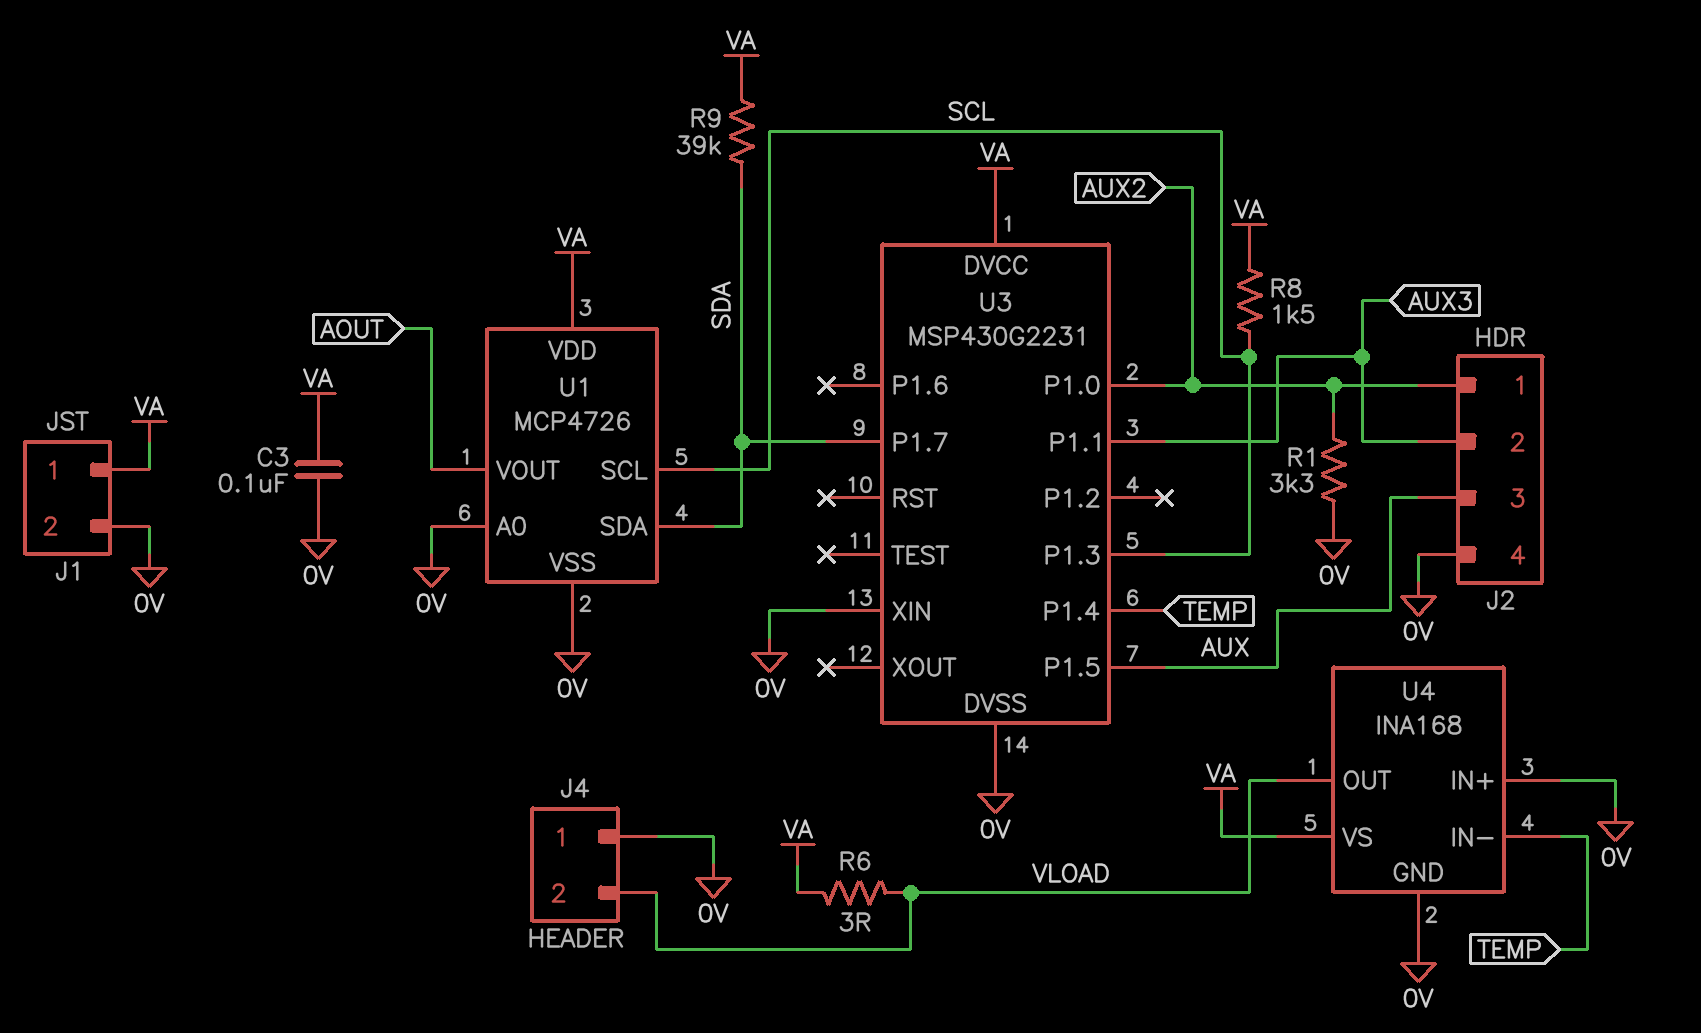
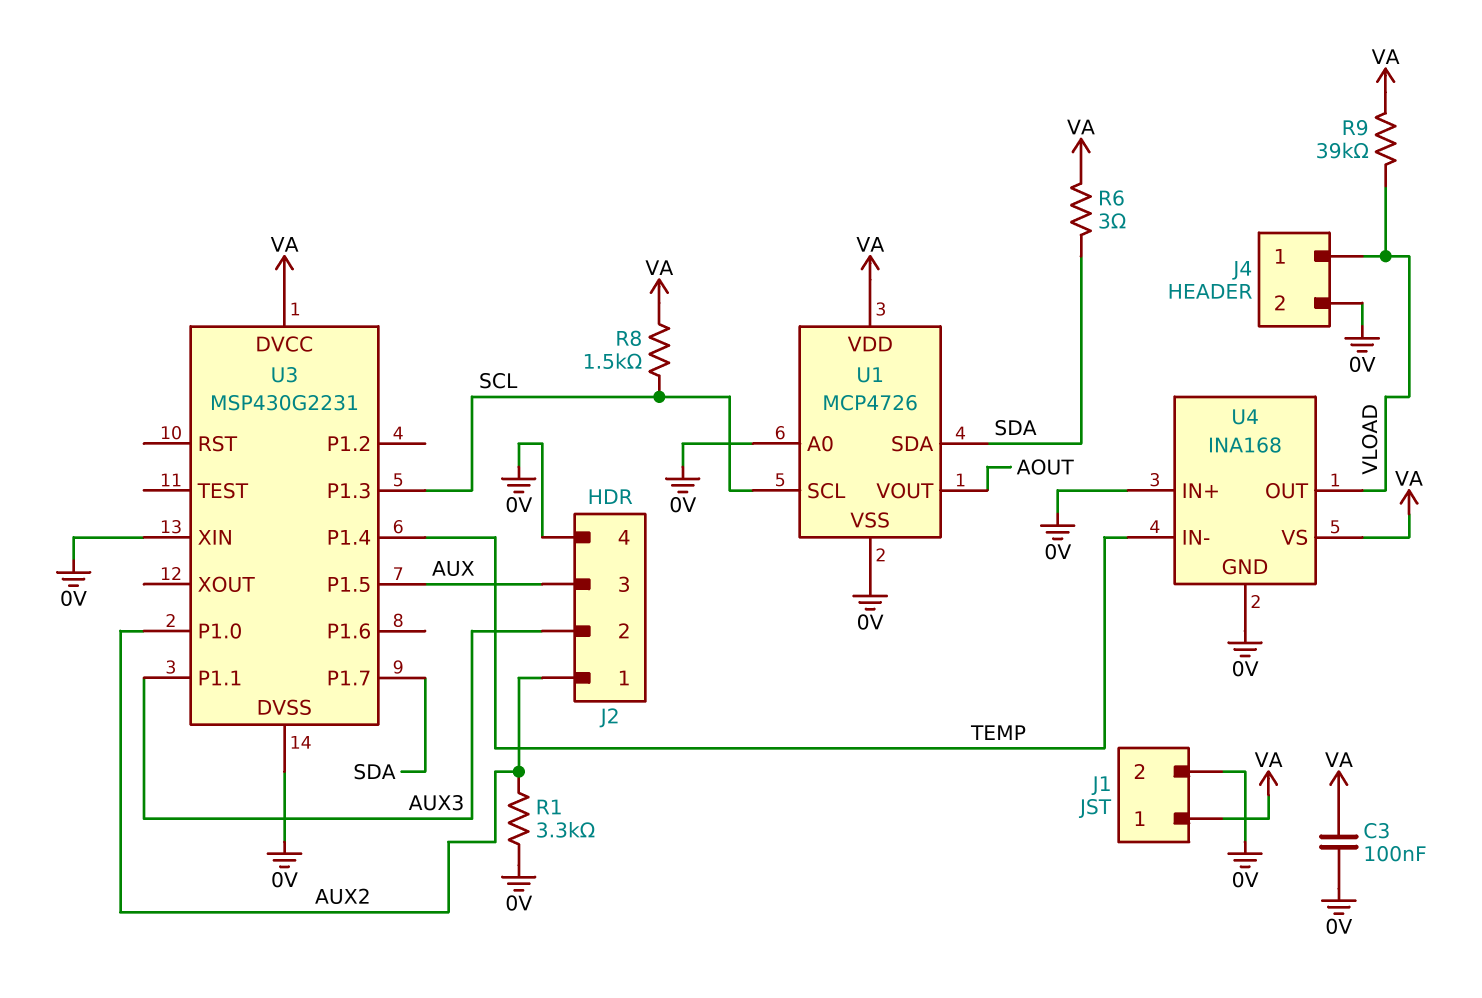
J4 pin 1: 0V -> VLOAD
J4 pin 2: VLOAD -> 0V
R6: 3 (VA, VLOAD) -> 3 (SDA, VA)
R9: 39k (SDA, VA) -> 39k (VA, VLOAD)

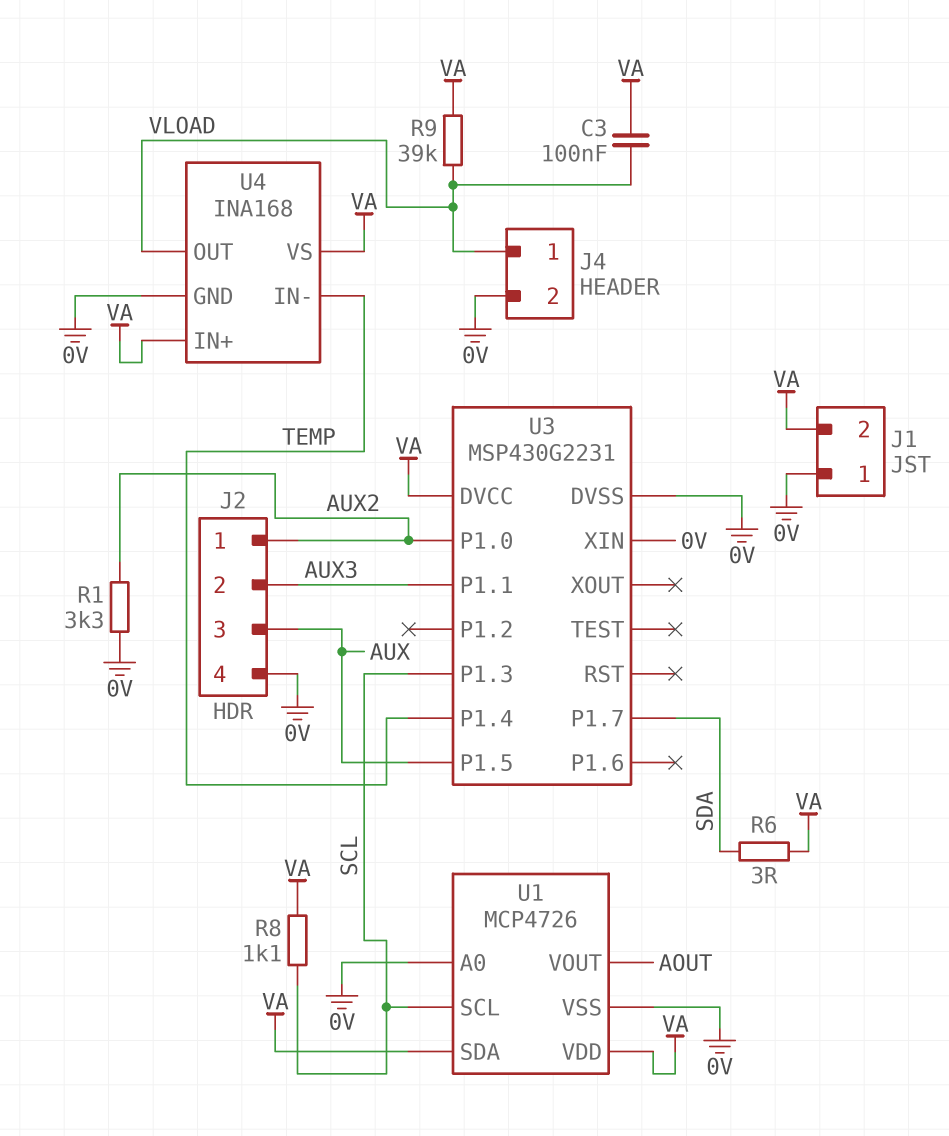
C3: 100nF (0V, VA) -> 100nF (VA, VLOAD)
J1 pin 1: VA -> 0V
J1 pin 2: 0V -> VA
R8: 1.5k (SCL, VA) -> 1.1k (SCL, VA)
U1 pin SDA: SDA -> VA
U4 pin IN+: 0V -> VA

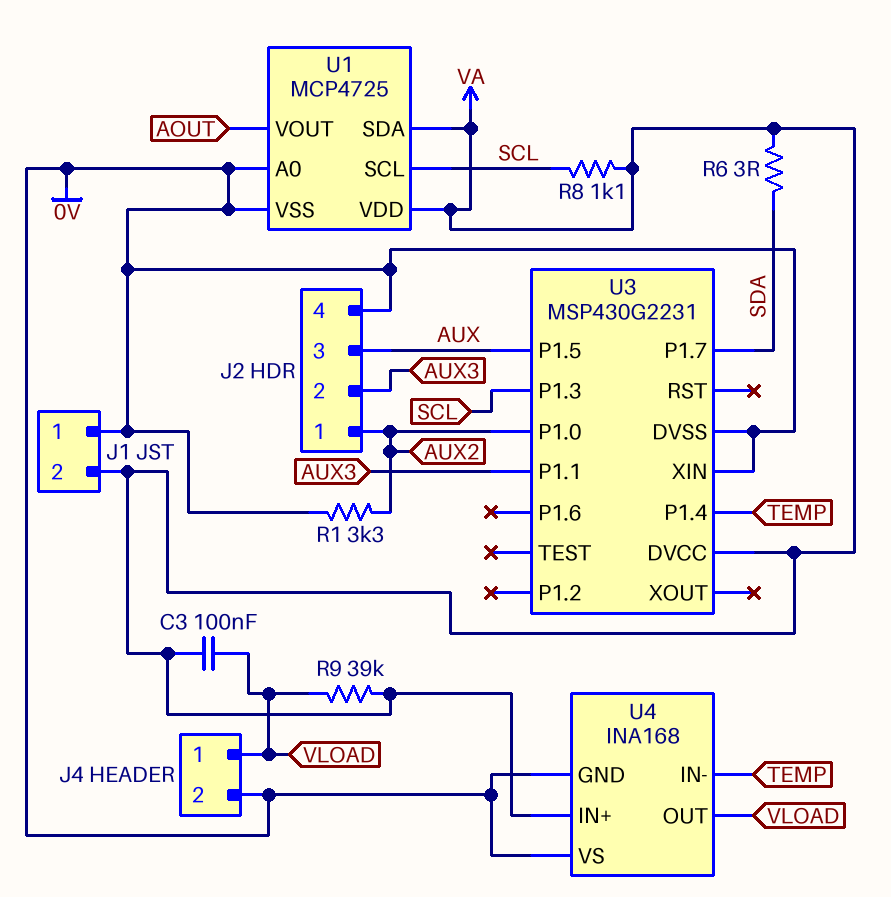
U1: MCP4726 -> MCP4725
U4 pin VS: VA -> 0V

